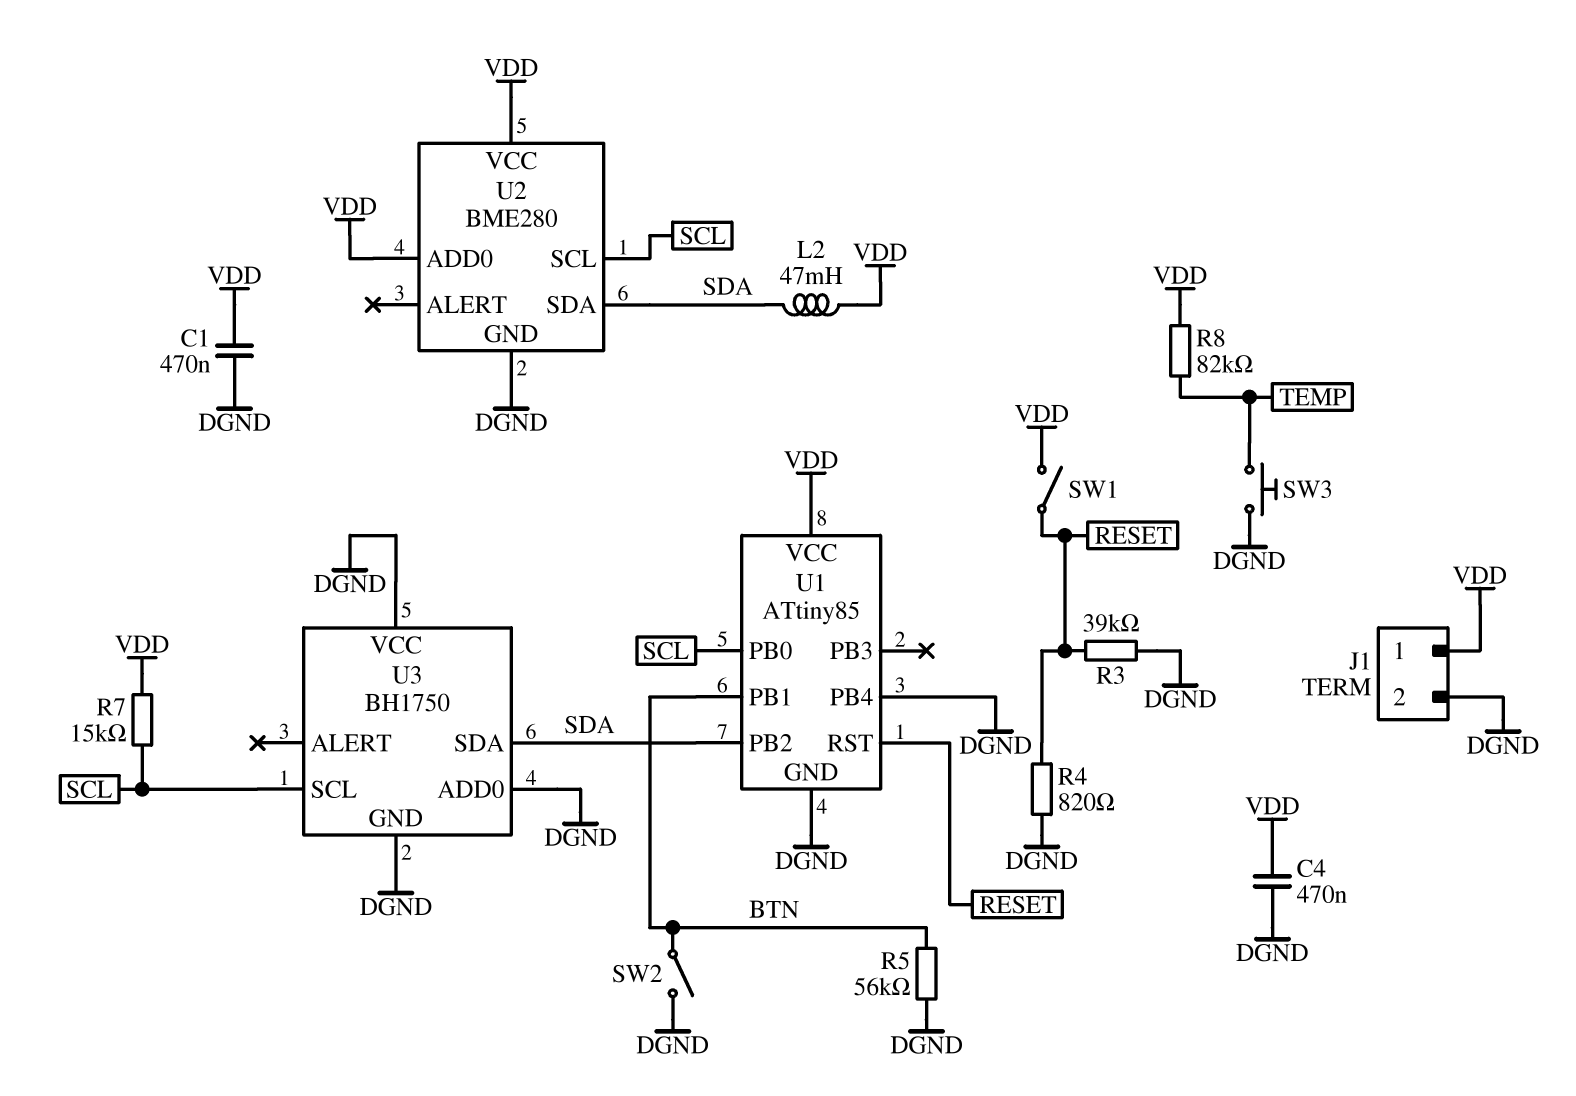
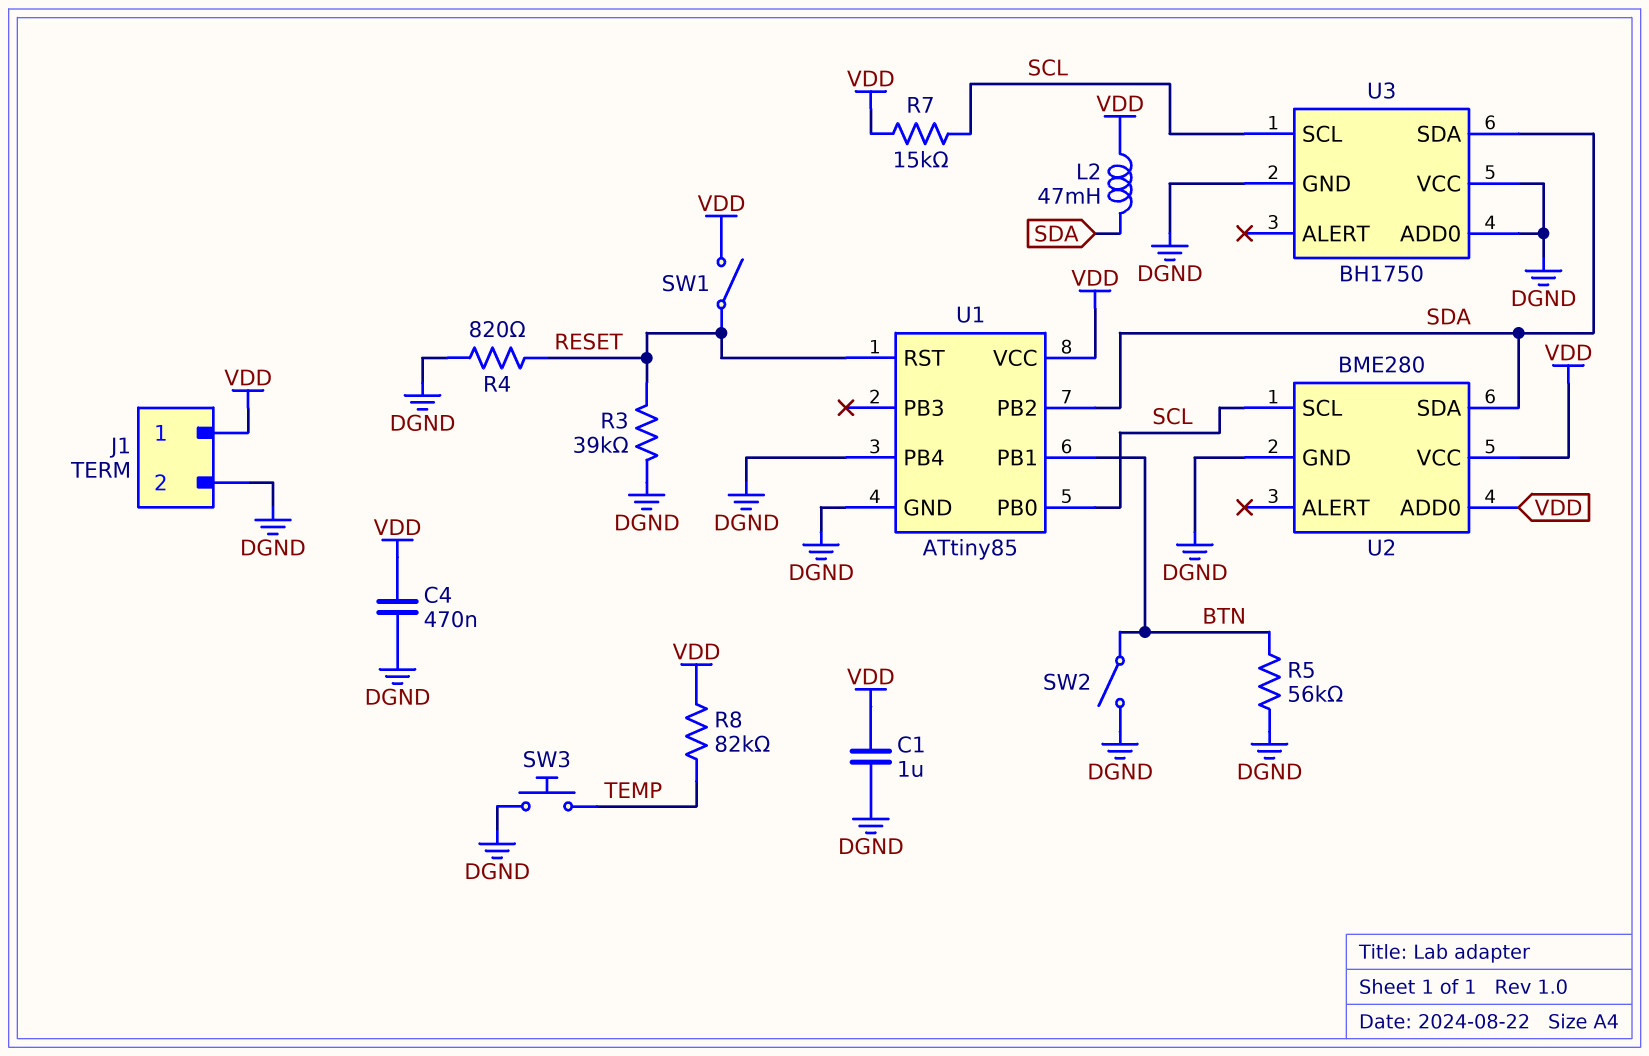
C1: 470nF (DGND, VDD) -> 1uF (DGND, VDD)

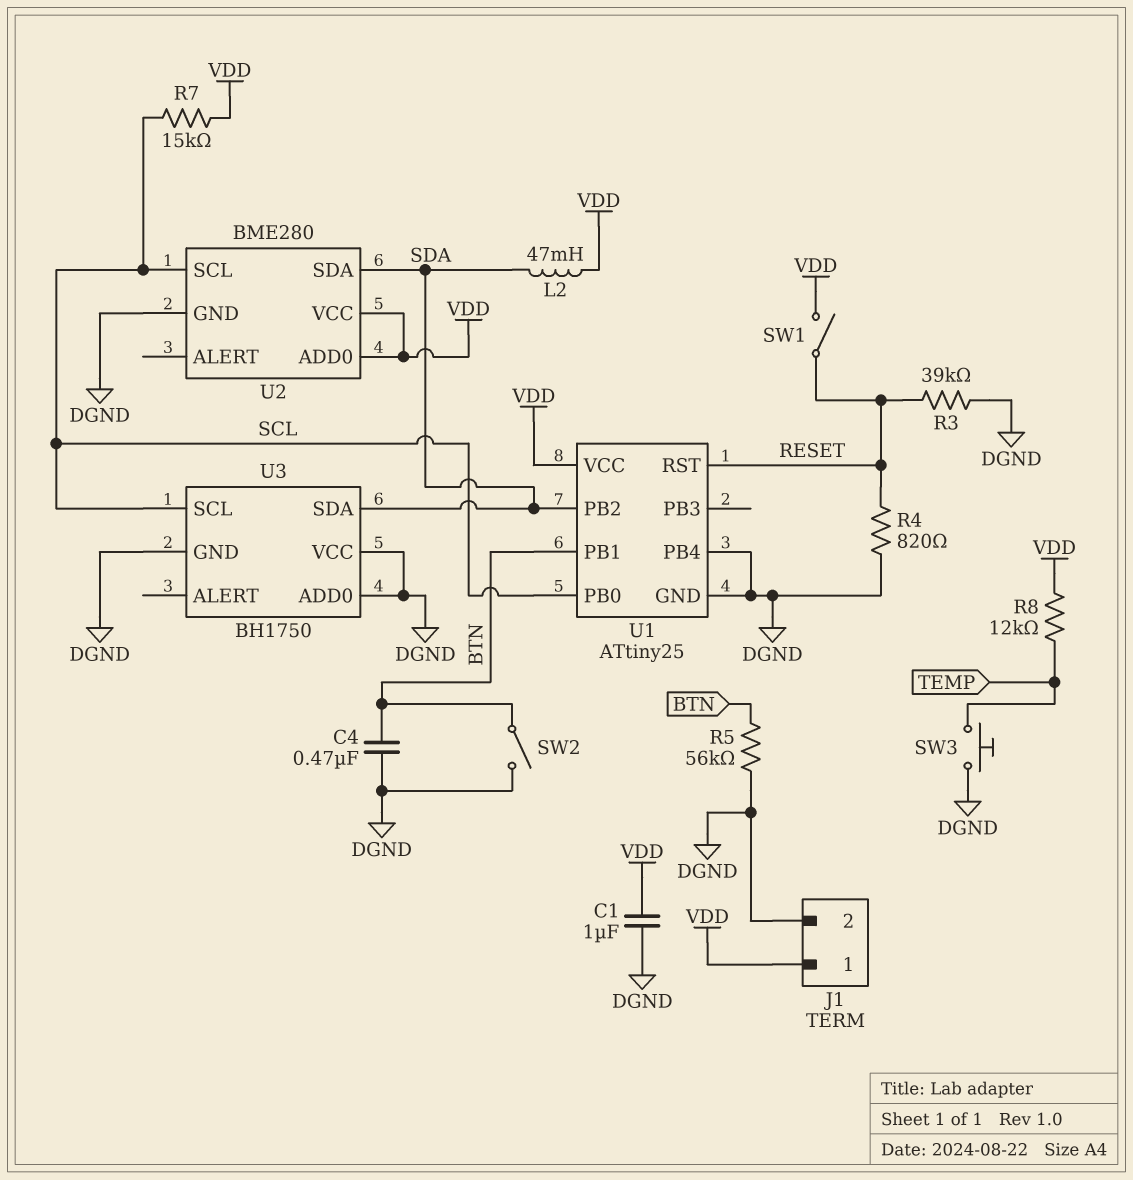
C4: 470nF (DGND, VDD) -> 470nF (BTN, DGND)
R8: 82k (TEMP, VDD) -> 12k (TEMP, VDD)
U1: ATtiny85 -> ATtiny25

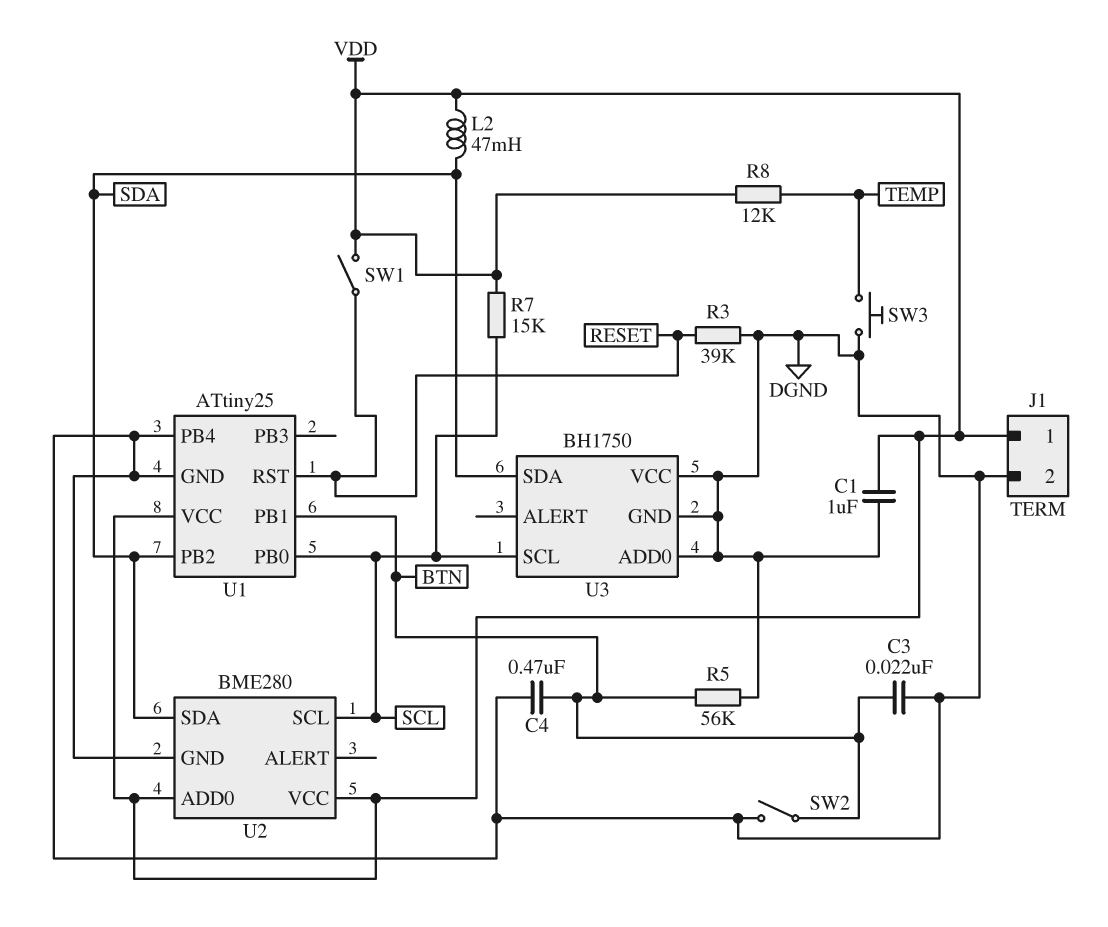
C3: none -> 22nF (BTN, DGND)
R4: 820 (DGND, RESET) -> none

